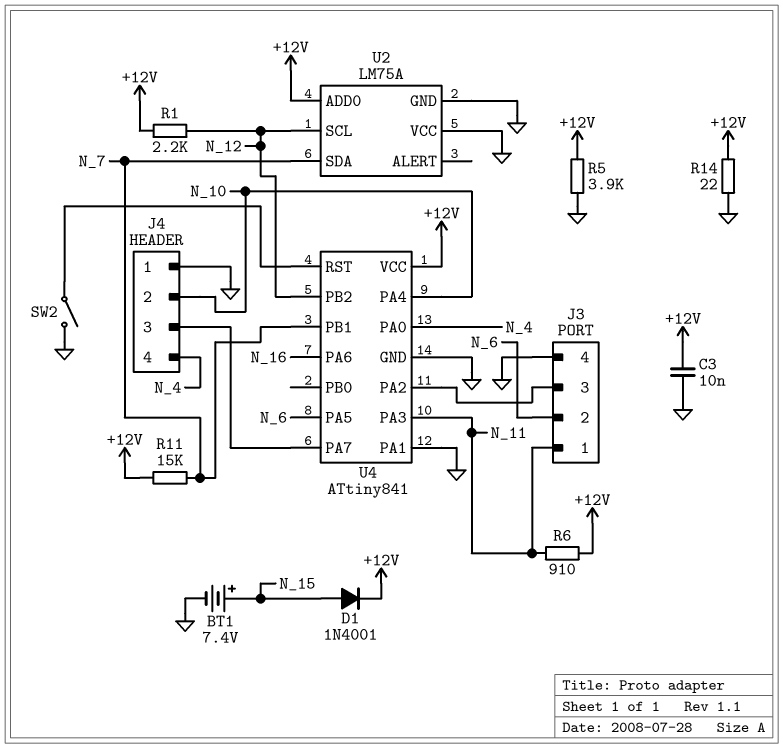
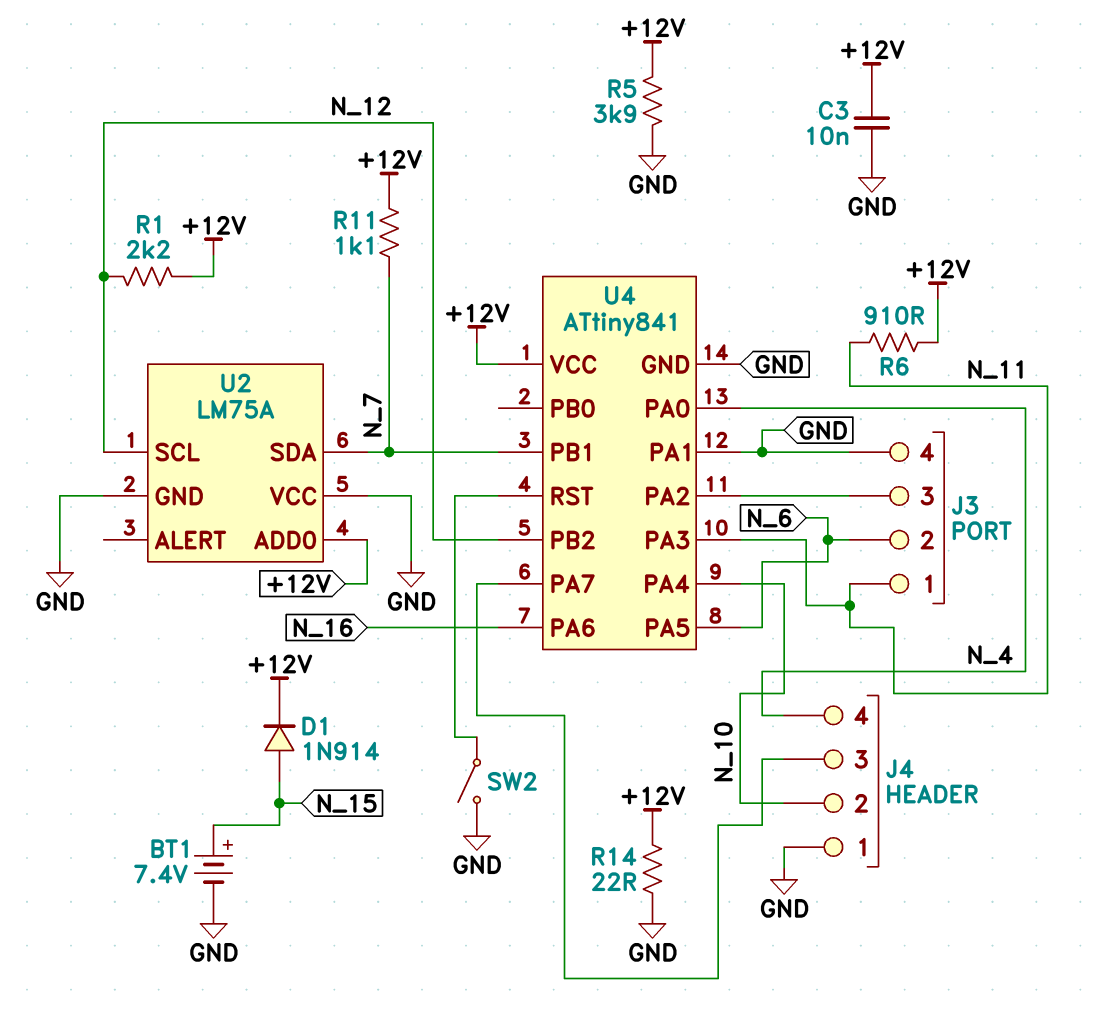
D1: diode 1N4001 (A N_15, K +12V) -> diode 1N914 (A N_15, K +12V)
R11: 15k (+12V, N_7) -> 1.1k (+12V, N_7)

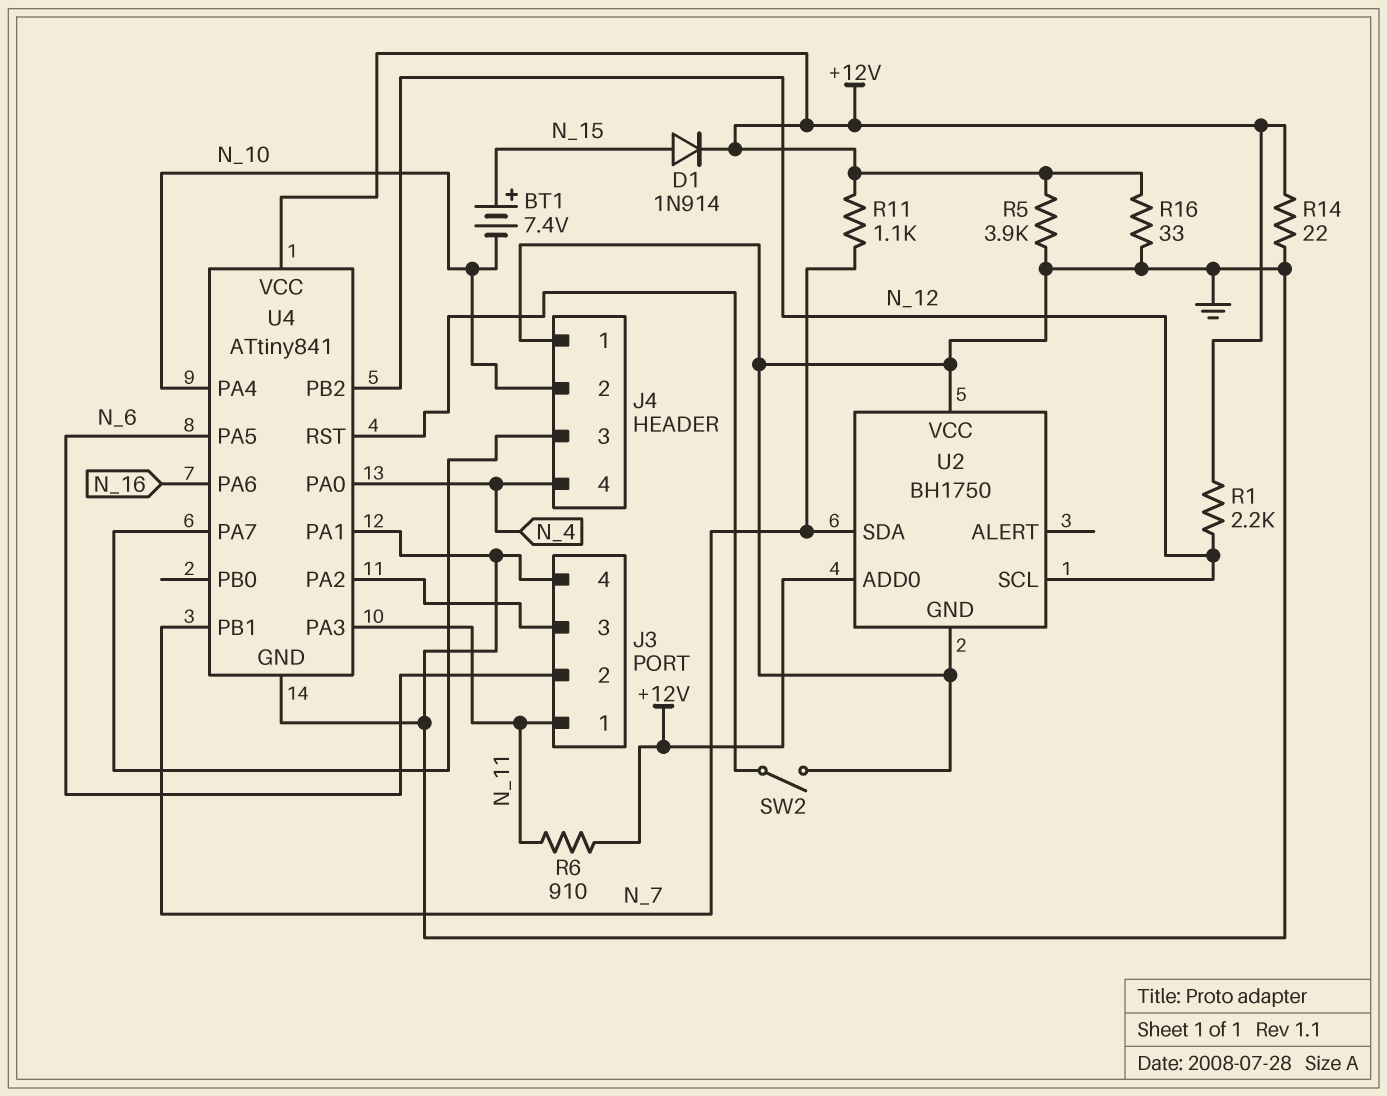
BT1: 7.4V (plus N_15, minus GND) -> 7.4V (plus N_15, minus N_10)
C3: 10nF (+12V, GND) -> none
R16: none -> 33 (+12V, GND)
U2: LM75A -> BH1750

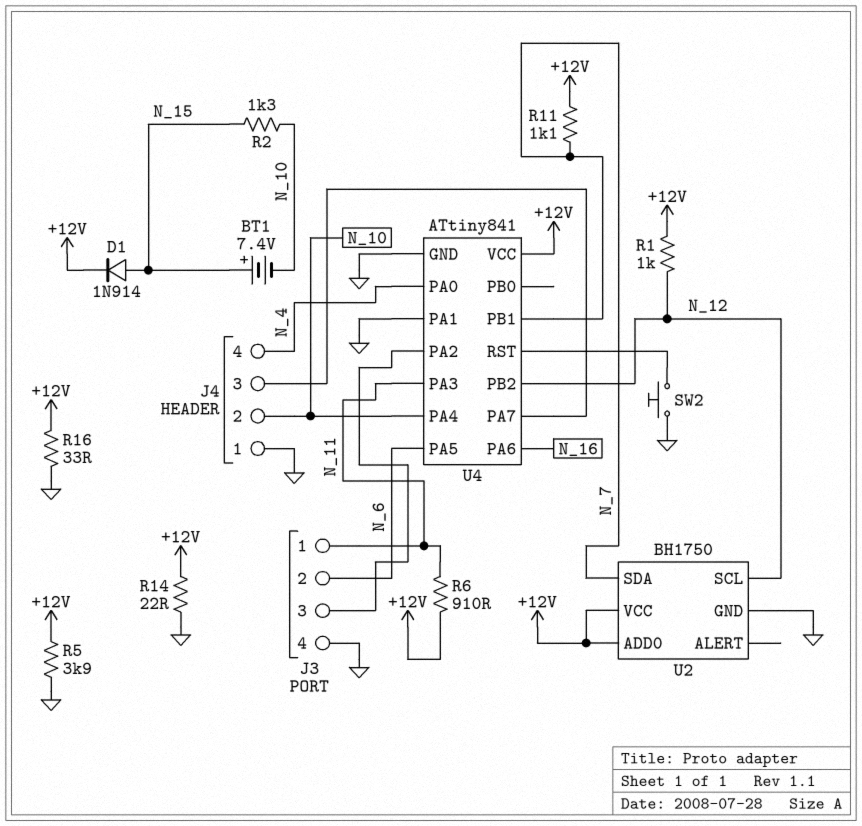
R1: 2.2k (+12V, N_12) -> 1k (+12V, N_12)
R2: none -> 1.3k (N_10, N_15)
SW2: switch (GND, U4/RST) -> button (GND, U4/RST)
U2 pin VCC: GND -> +12V

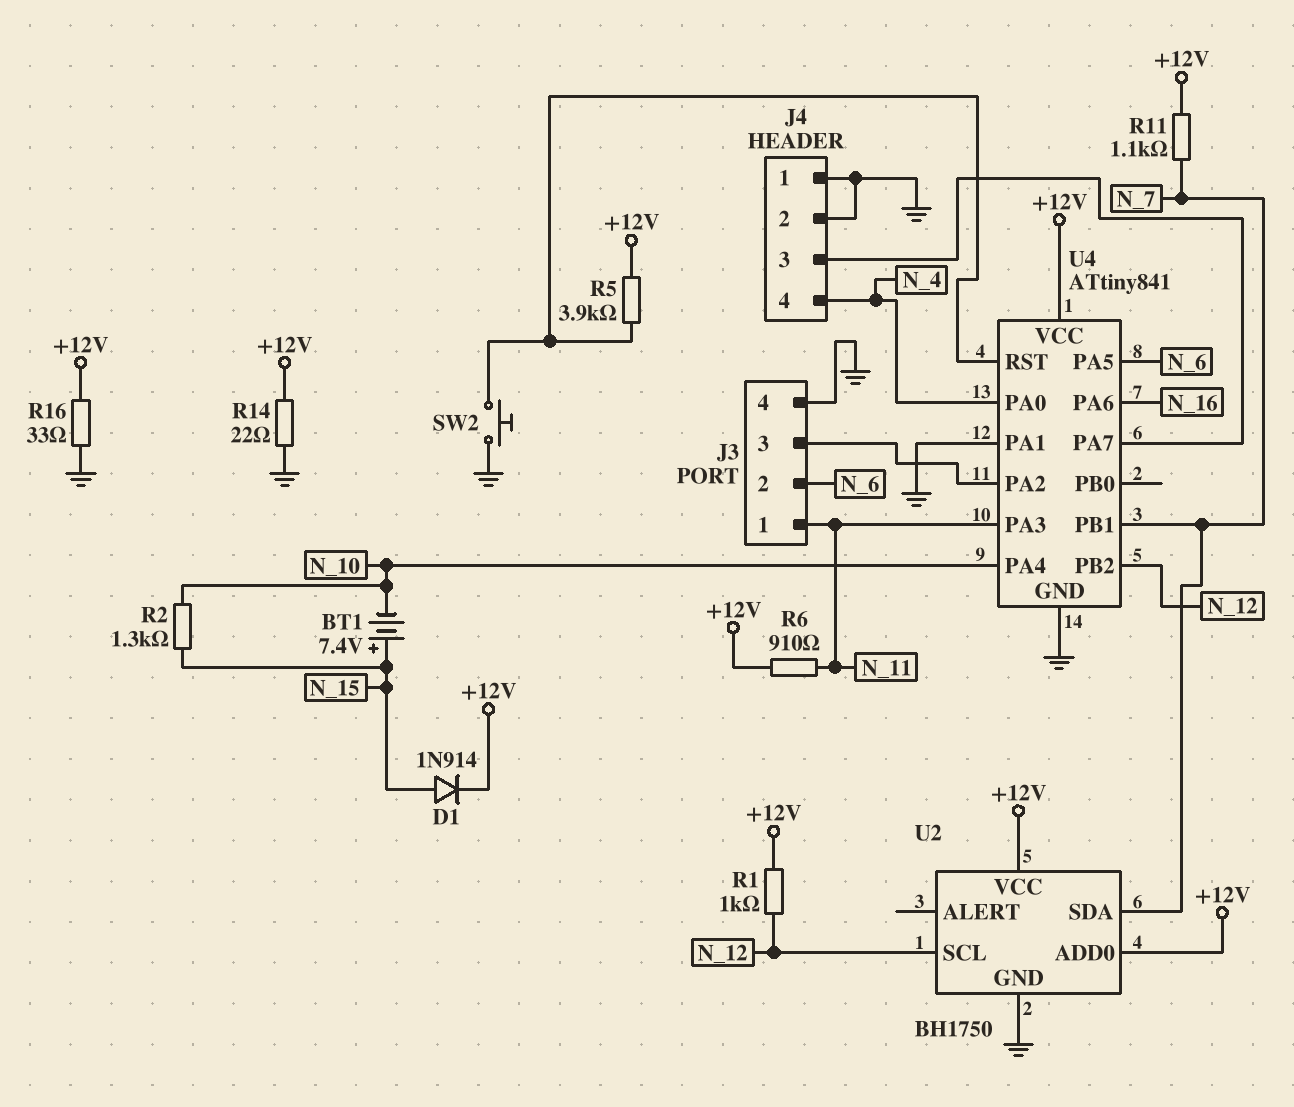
J4 pin 2: N_10 -> GND
R5: 3.9k (+12V, GND) -> 3.9k (+12V, U4/RST)

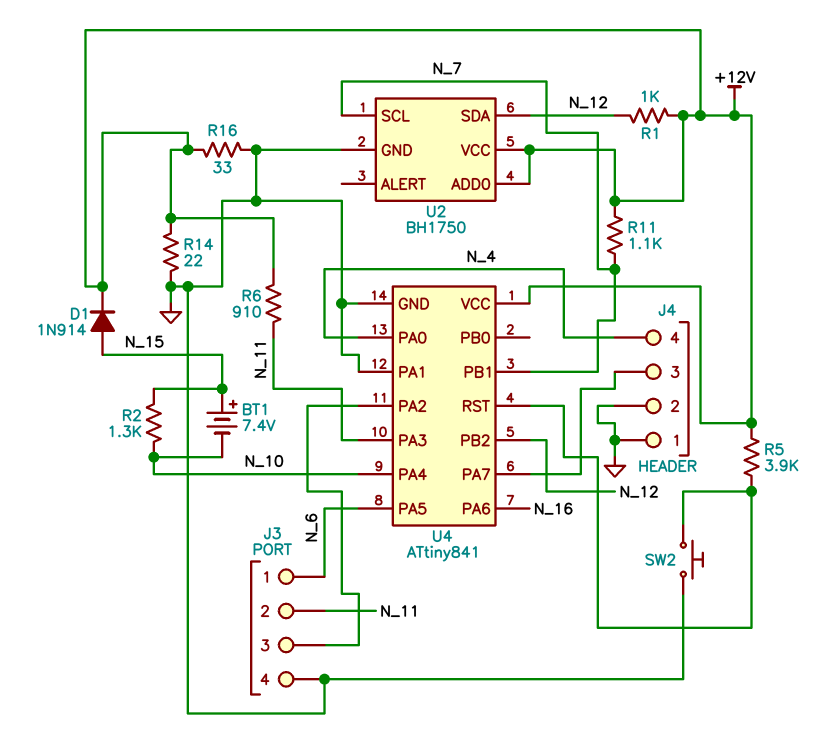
J3 pin 1: N_11 -> N_6
J3 pin 2: N_6 -> N_11
U2 pin SCL: N_12 -> N_7
U2 pin SDA: N_7 -> N_12

